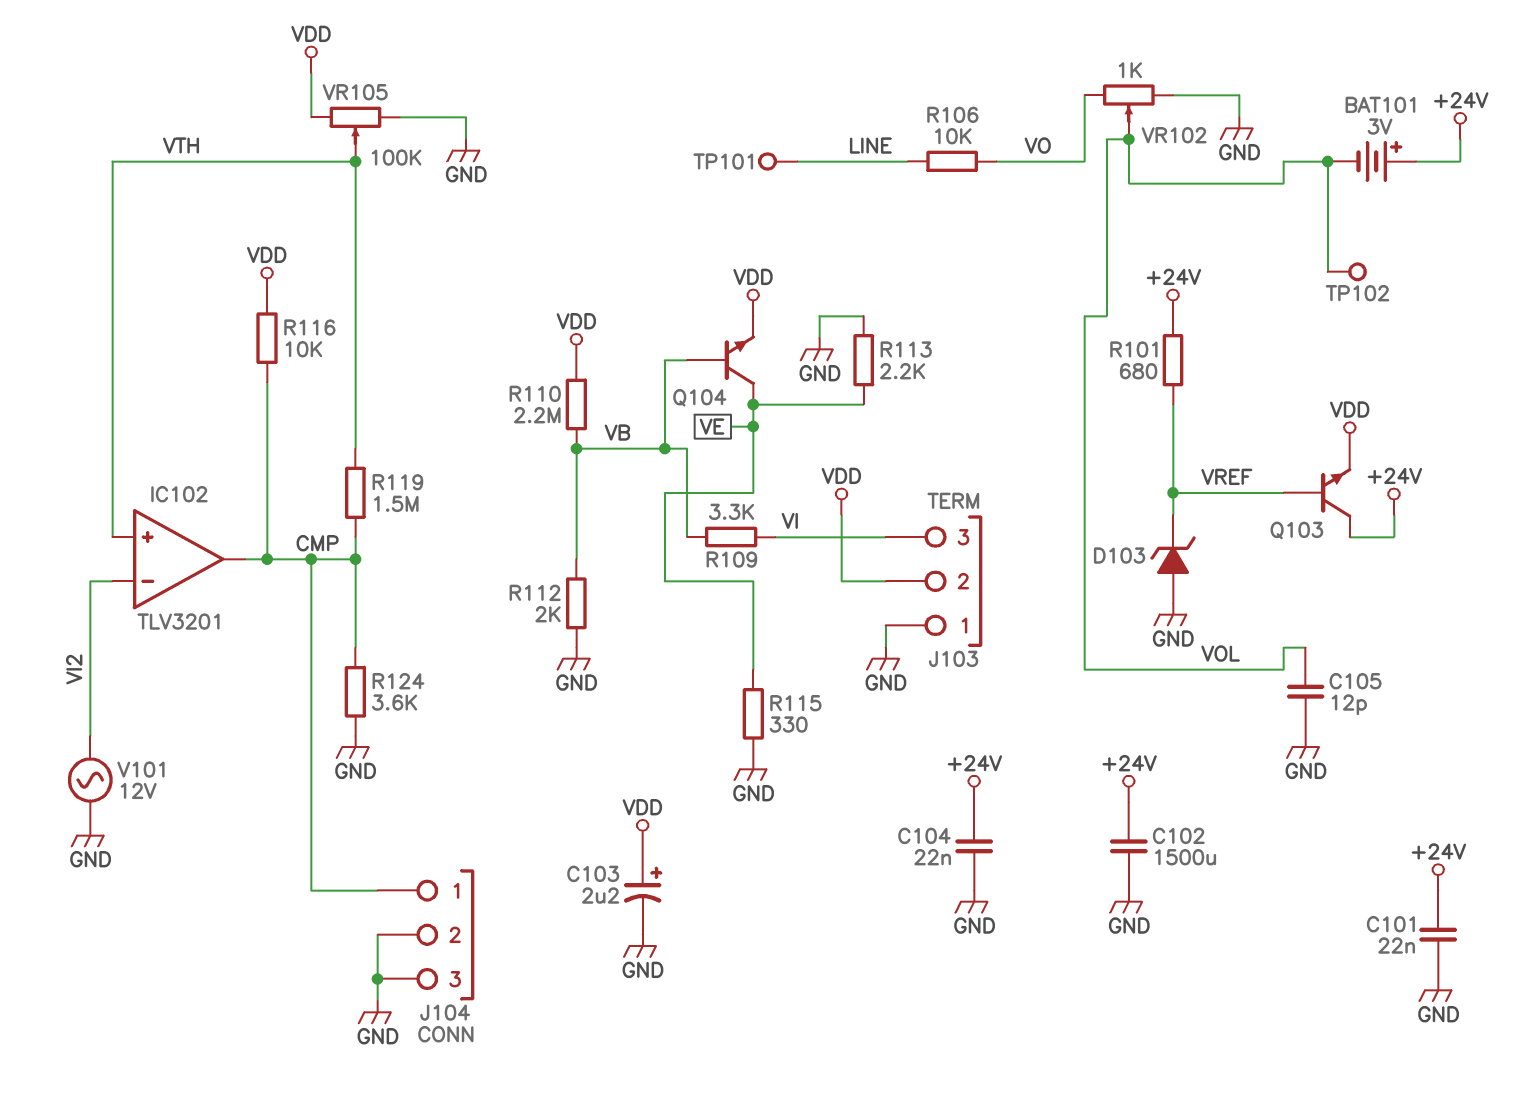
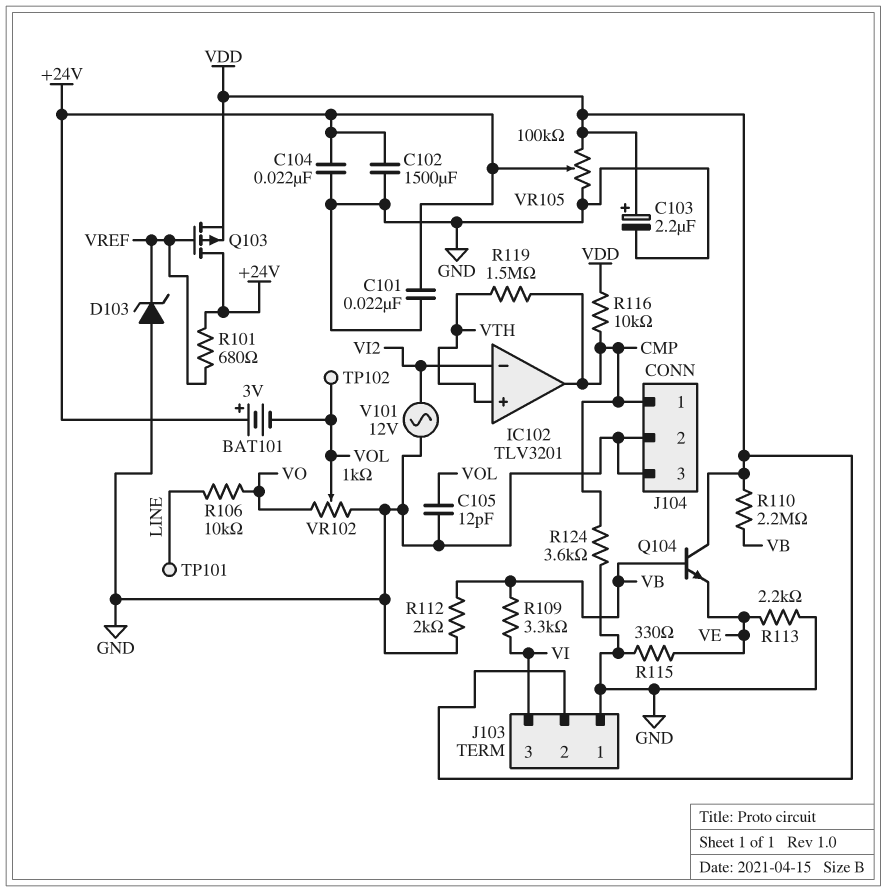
Q103: NPN (B VREF, C +24V, E VDD) -> PMOS (G VREF, D +24V, S VDD)
Q104: NPN (B VB, C VE, E VDD) -> NPN (B VB, C VDD, E VE)
VR105: 100k (GND, VDD, wiper VTH) -> 100k (GND, VDD, wiper +24V)

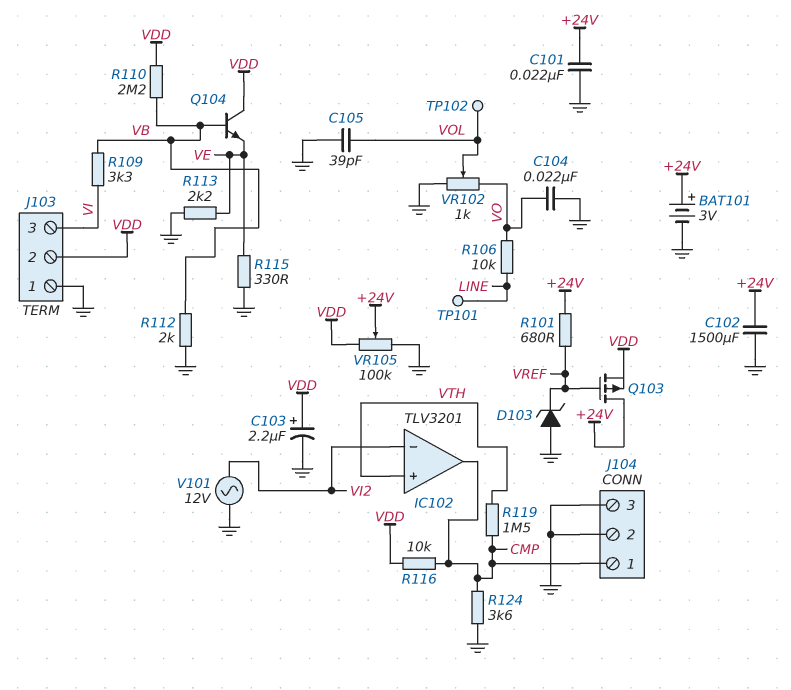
BAT101: 3V (plus +24V, minus VOL) -> 3V (plus +24V, minus GND)
C104: 22nF (+24V, GND) -> 22nF (GND, VO)
C105: 12pF (GND, VOL) -> 39pF (GND, VOL)

